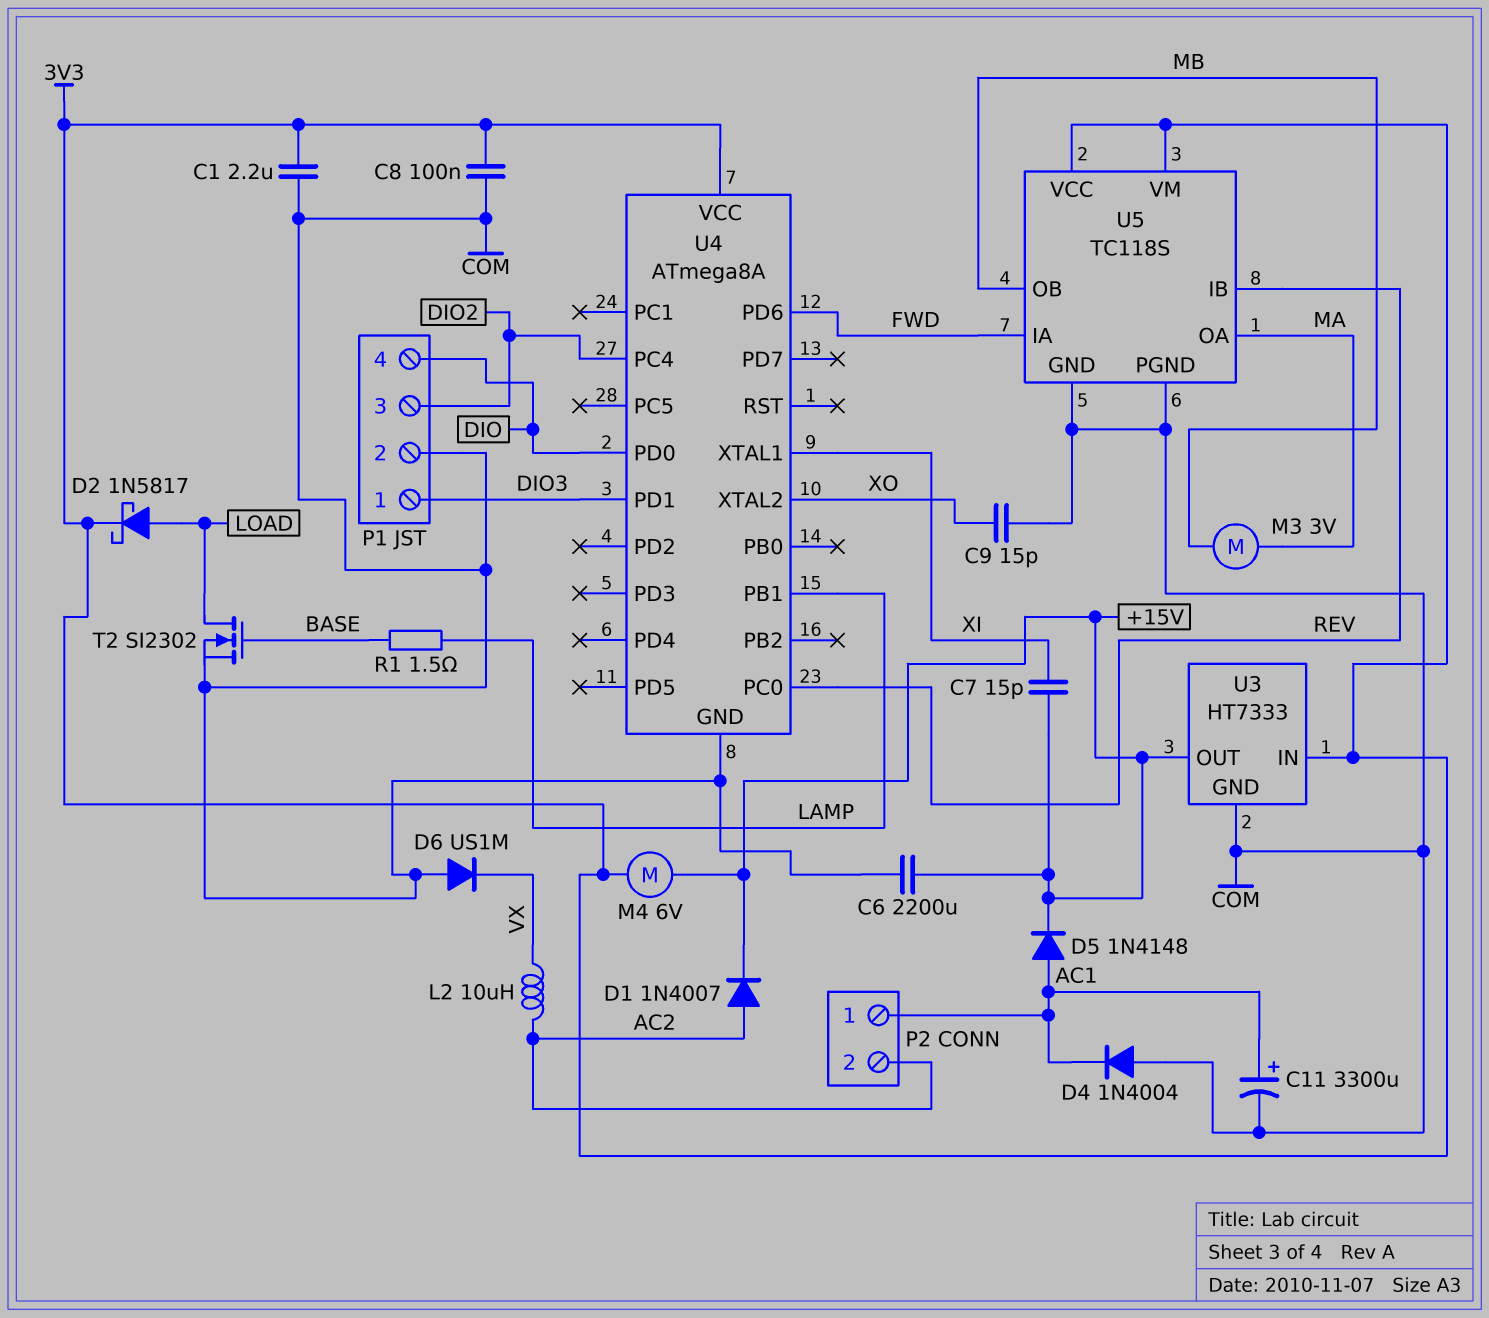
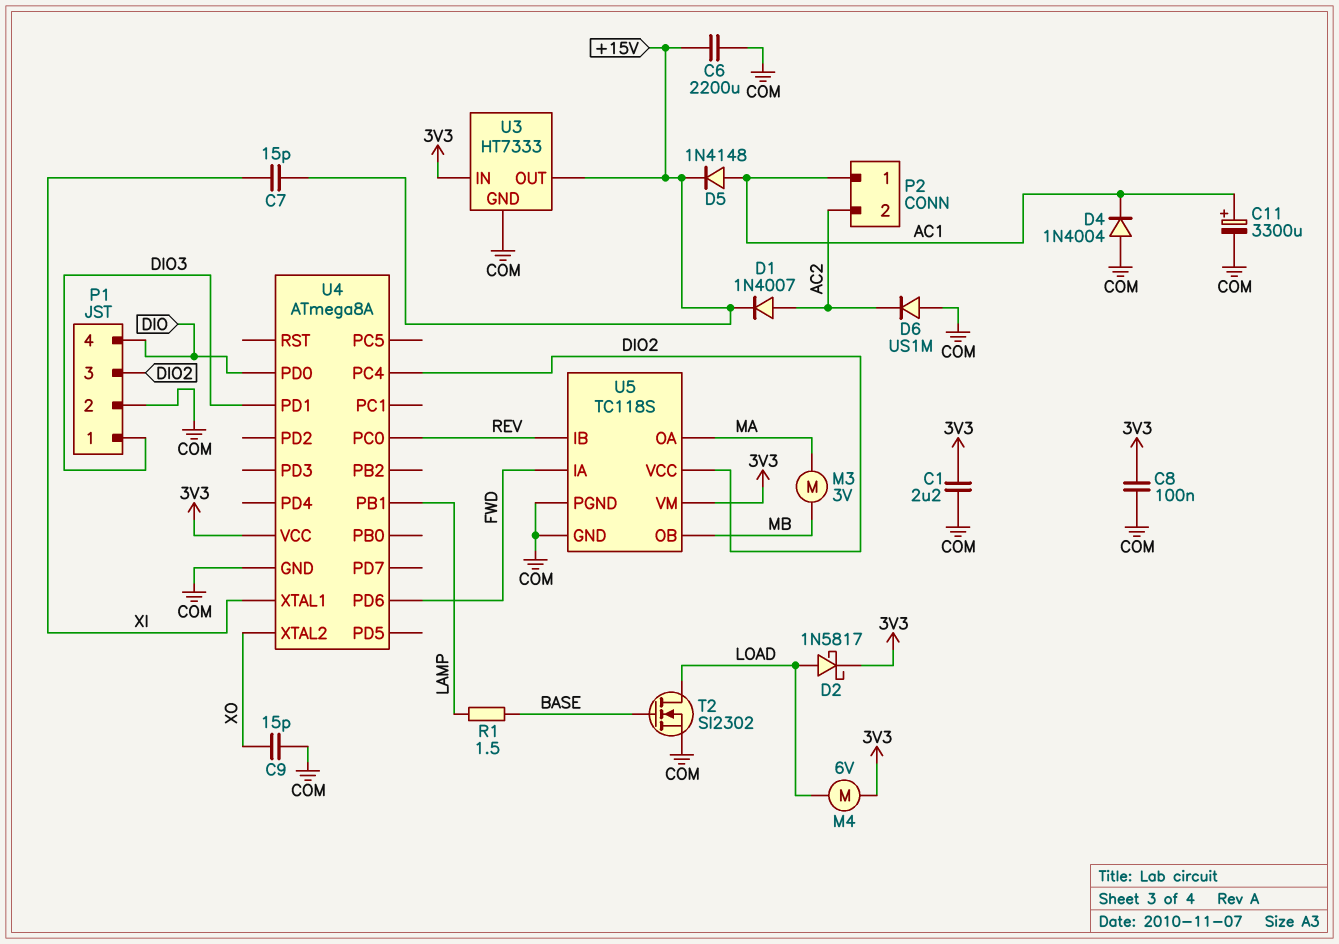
D6: diode US1M (A COM, K VX) -> diode US1M (A COM, K AC2)
L2: 10uH (AC2, VX) -> none
M4: motor 6V (+15V, 3V3) -> motor 6V (3V3, LOAD)
U5 pin VCC: 3V3 -> DIO2

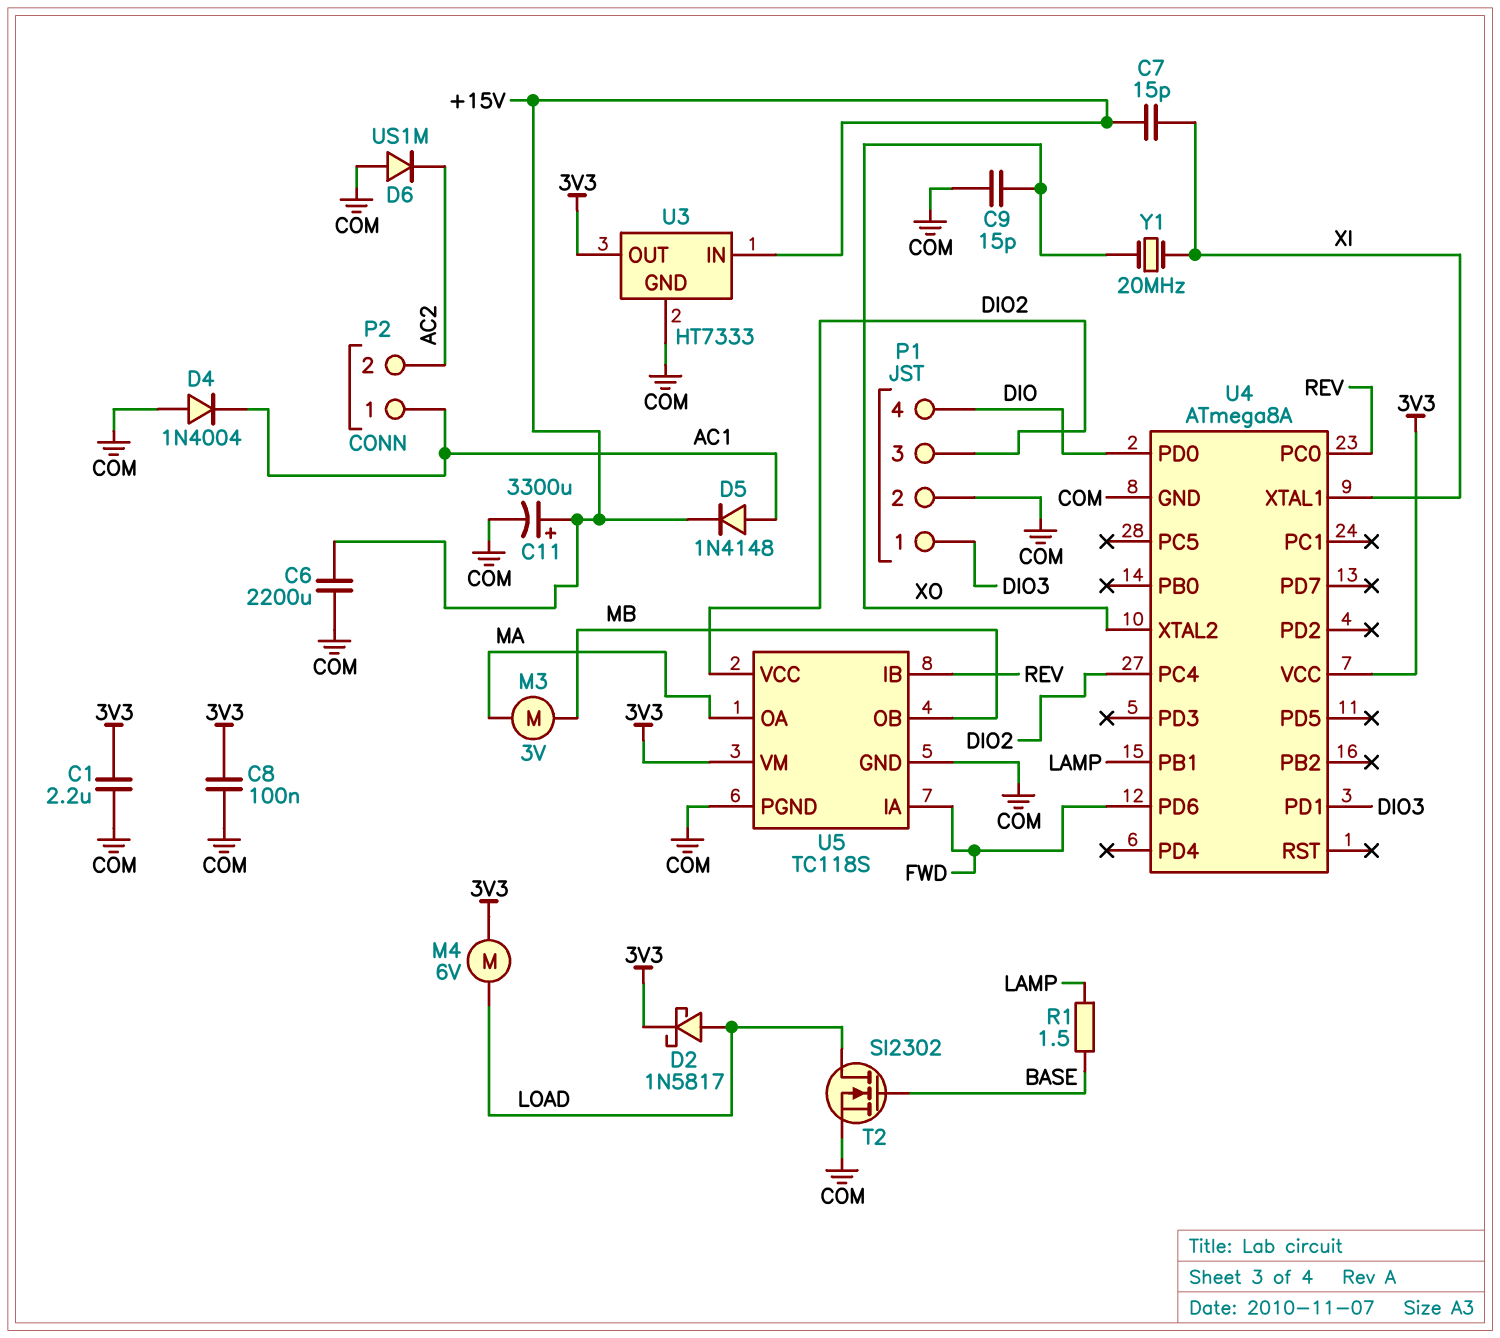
C11: 3300uF (plus AC1, minus COM) -> 3300uF (plus +15V, minus COM)
D1: diode 1N4007 (A AC2, K +15V) -> none
U3 pin IN: 3V3 -> +15V
U3 pin OUT: +15V -> 3V3
Y1: none -> 20MHz (XI, XO)

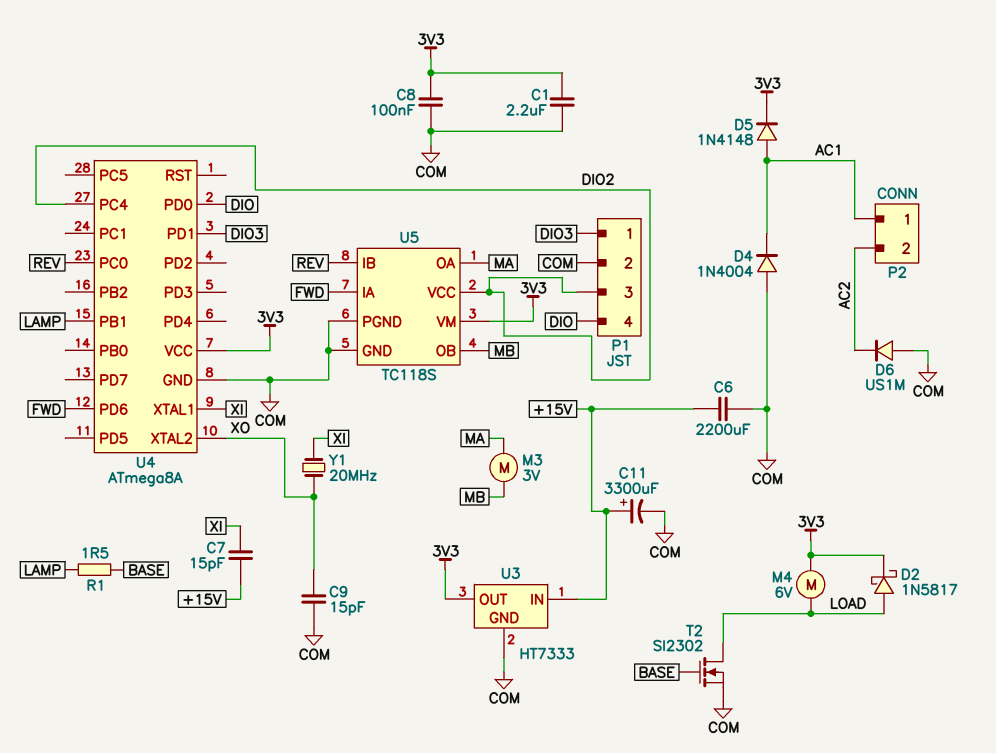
D5: diode 1N4148 (A AC1, K +15V) -> diode 1N4148 (A AC1, K 3V3)

